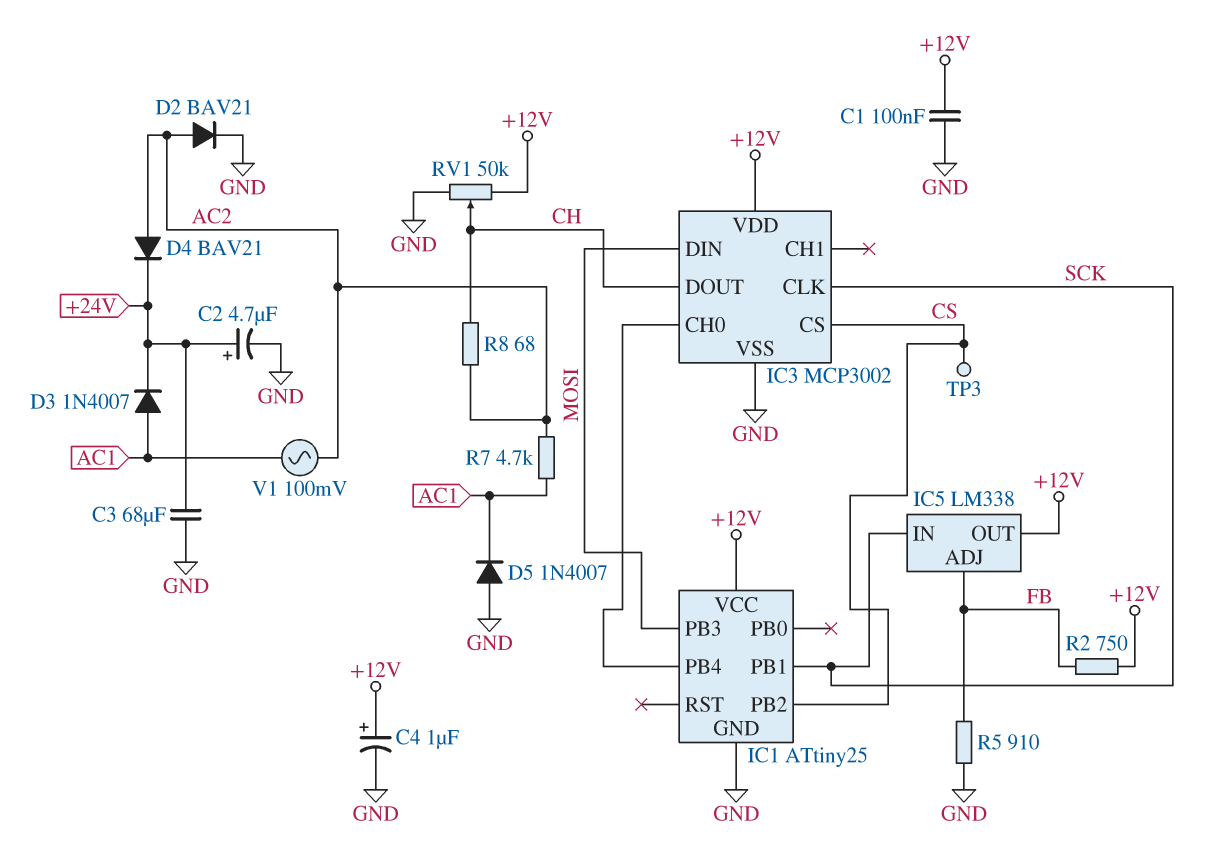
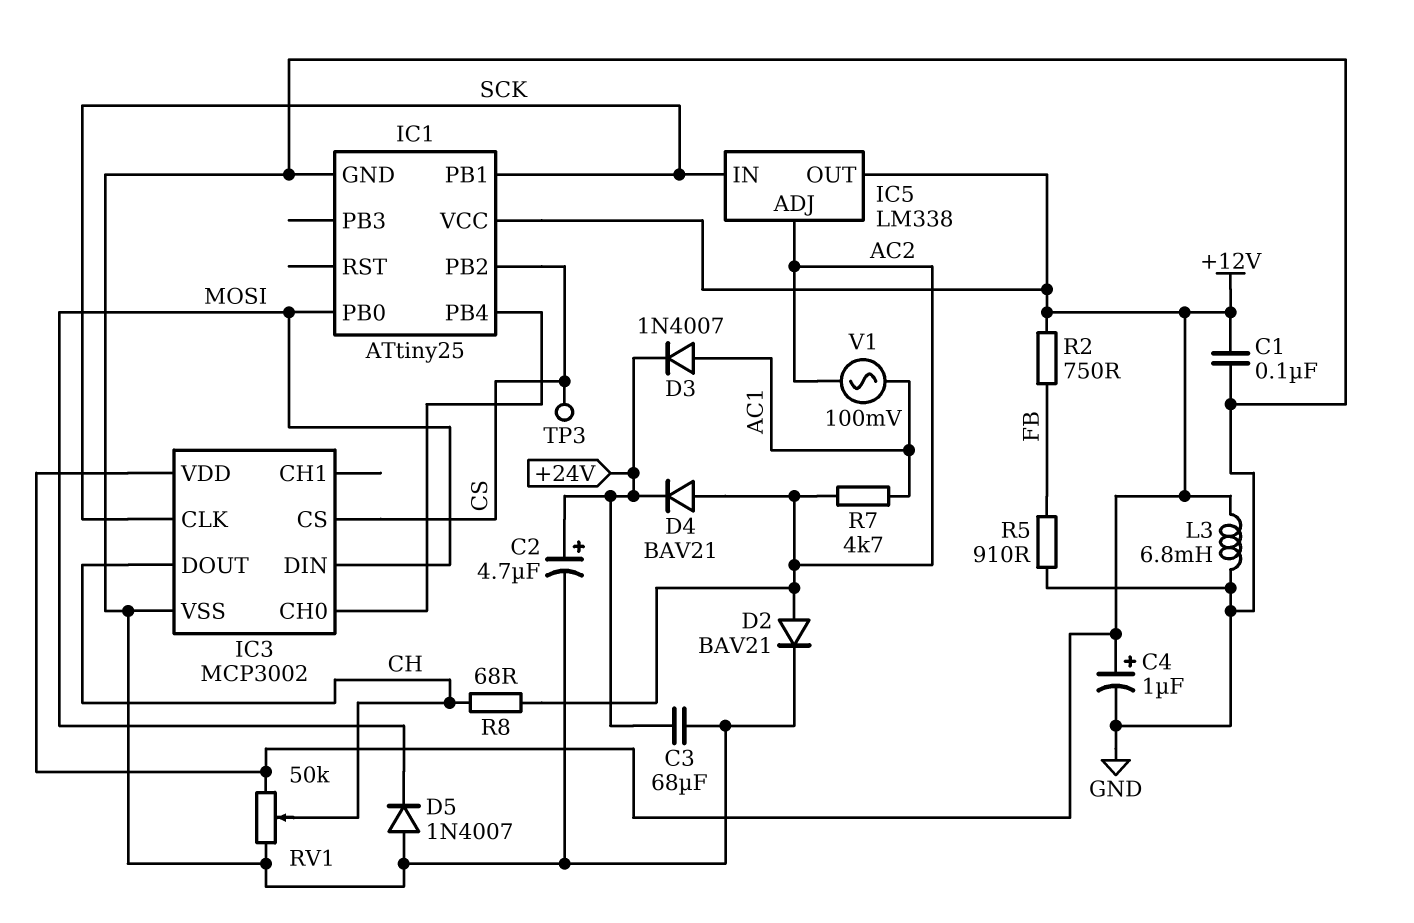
D5: diode 1N4007 (A GND, K AC1) -> diode 1N4007 (A GND, K MOSI)
IC1 pin PB0: none -> MOSI
IC1 pin PB3: MOSI -> none
IC5 pin ADJ: FB -> AC2
L3: none -> 6.8mH (+12V, GND)

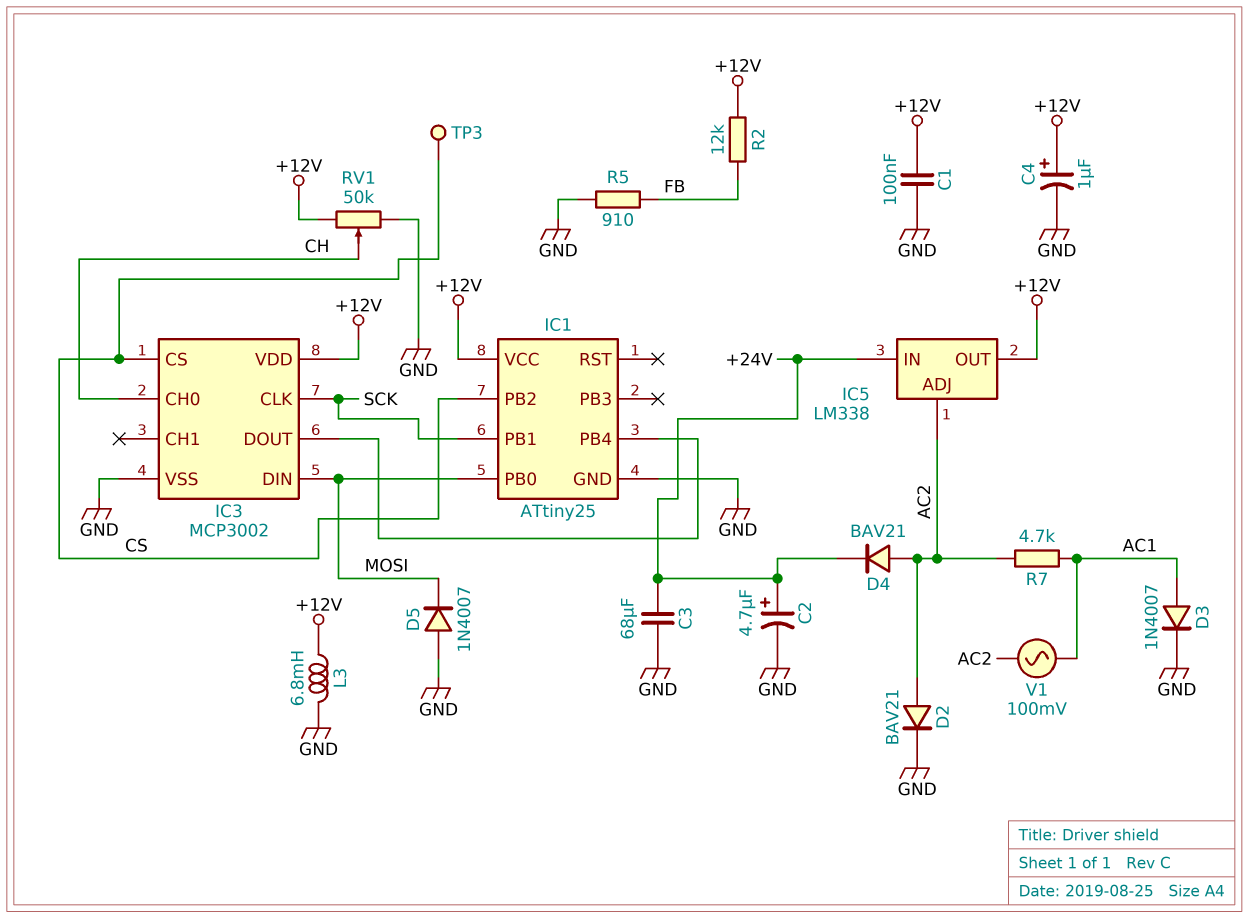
D3: diode 1N4007 (A AC1, K +24V) -> diode 1N4007 (A AC1, K GND)
IC3 pin CH0: IC1/PB4 -> CH
IC3 pin DOUT: CH -> IC1/PB4
IC5 pin IN: SCK -> +24V
R2: 750 (+12V, FB) -> 12k (+12V, FB)
R8: 68 (AC2, CH) -> none

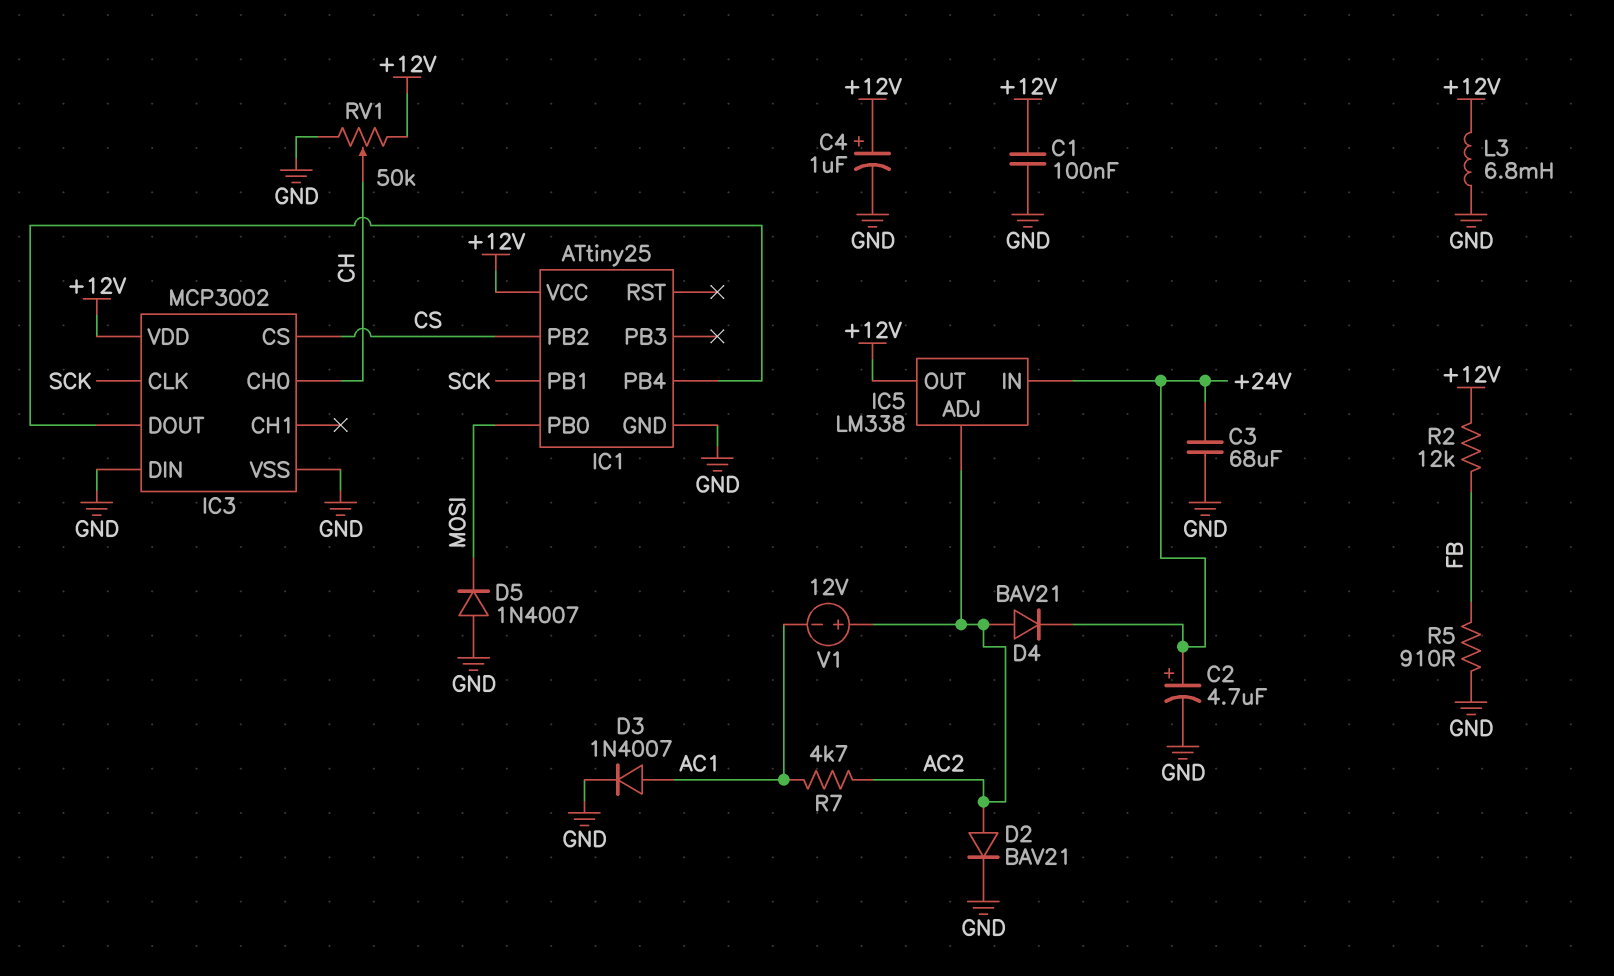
IC3 pin DIN: MOSI -> GND
TP3: test point (CS) -> none
V1: AC 100mV (AC1, AC2) -> 12V (plus AC2, minus AC1)

